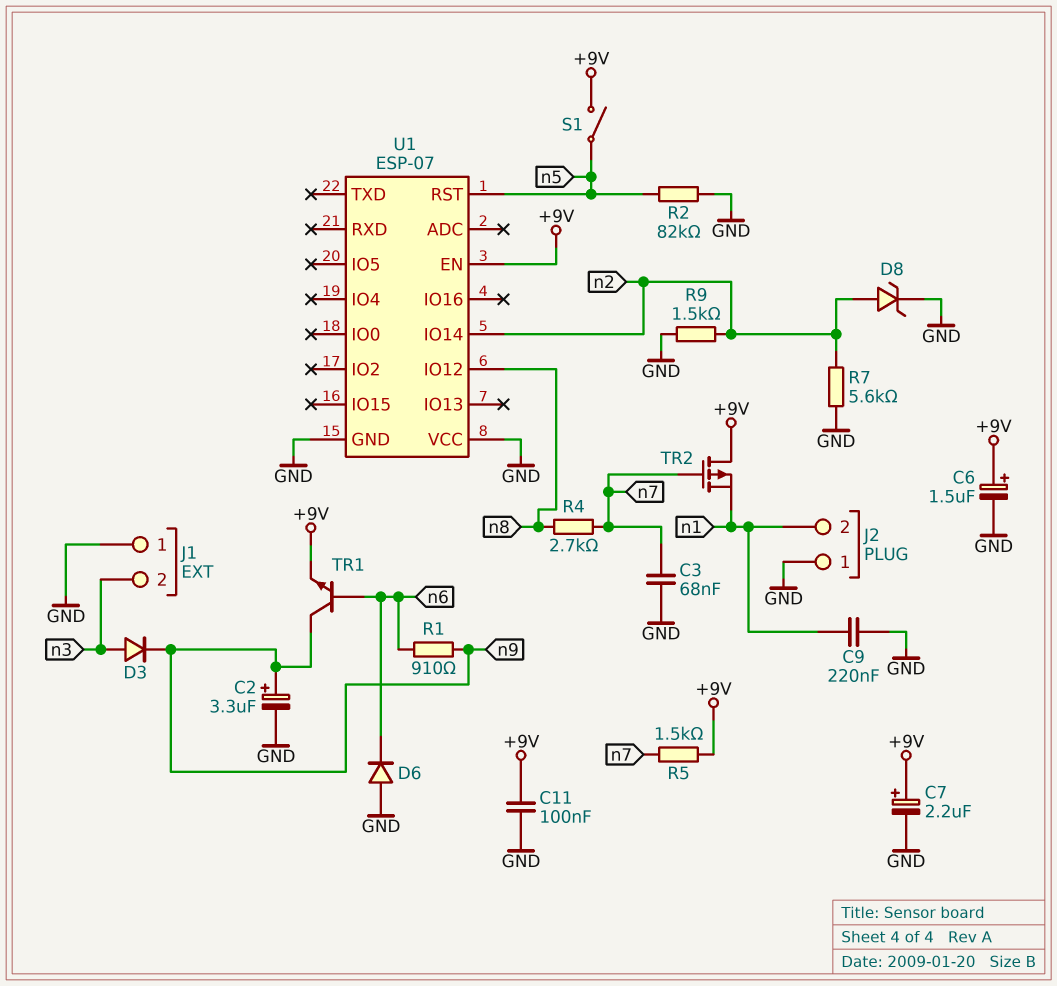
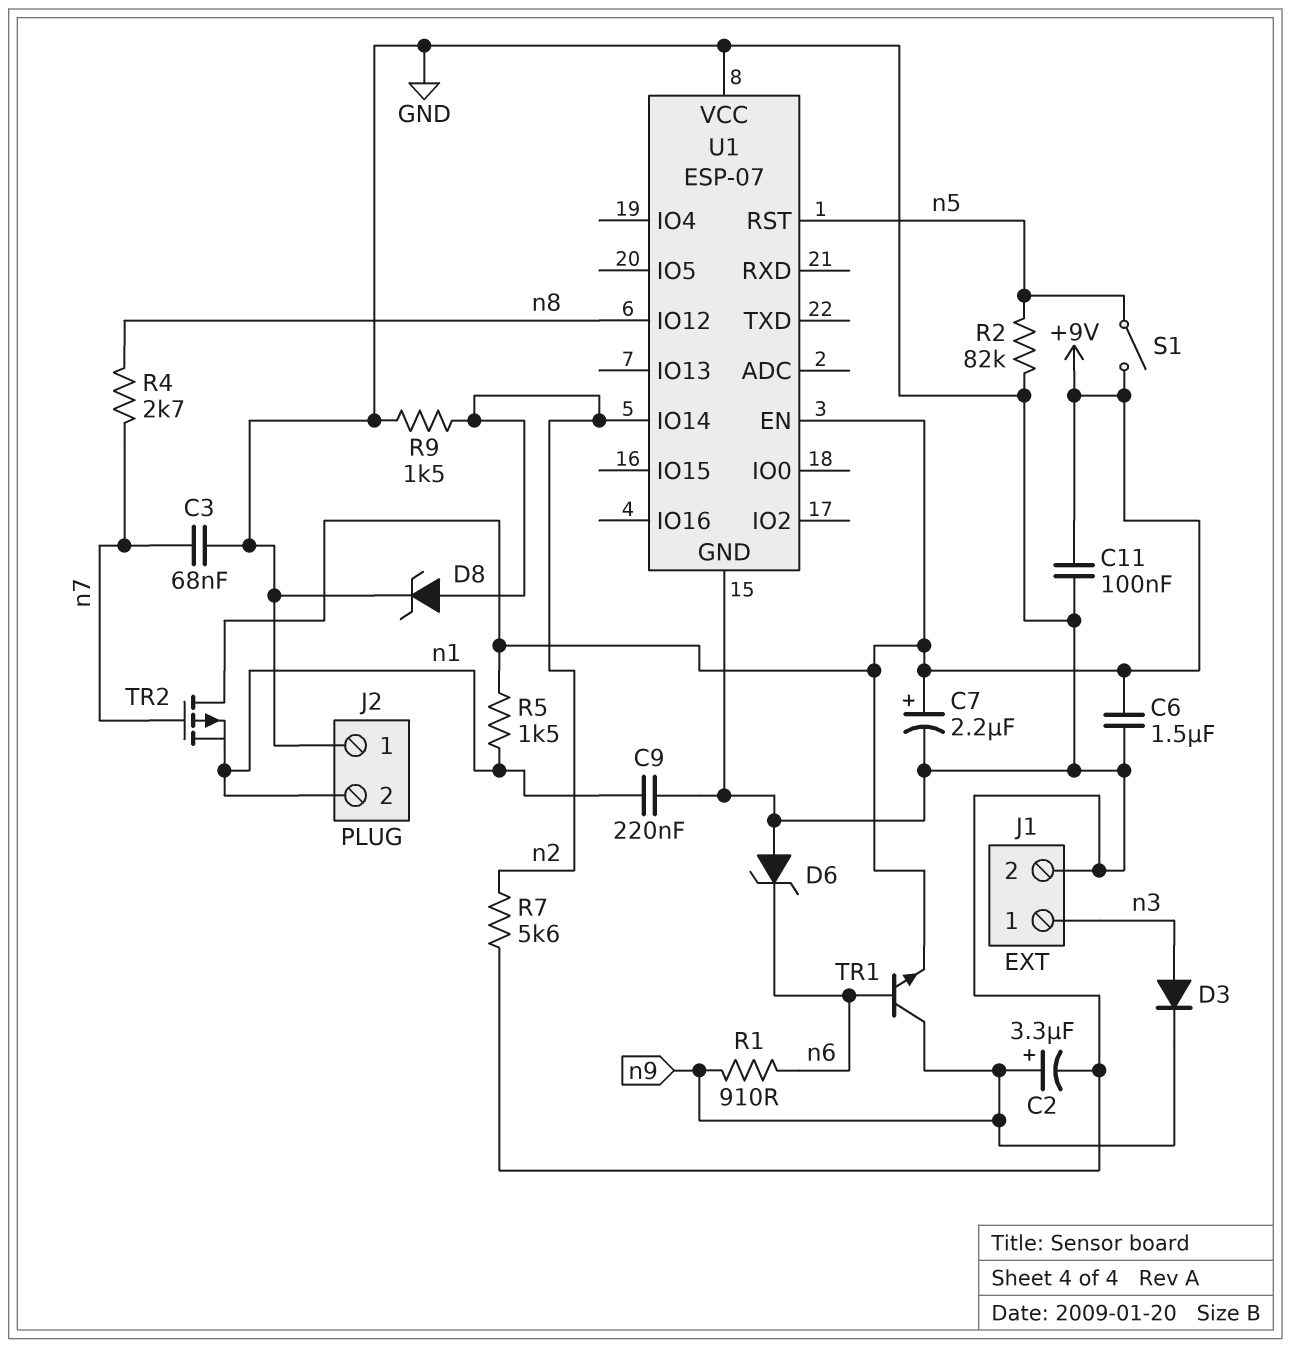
C6: 1.5uF (plus +9V, minus GND) -> 1.5uF (+9V, GND)
D6: diode (A GND, K n6) -> zener (A GND, K n6)
J1 pin 1: GND -> n3
J1 pin 2: n3 -> GND
R5: 1.5k (+9V, n7) -> 1.5k (+9V, n1)

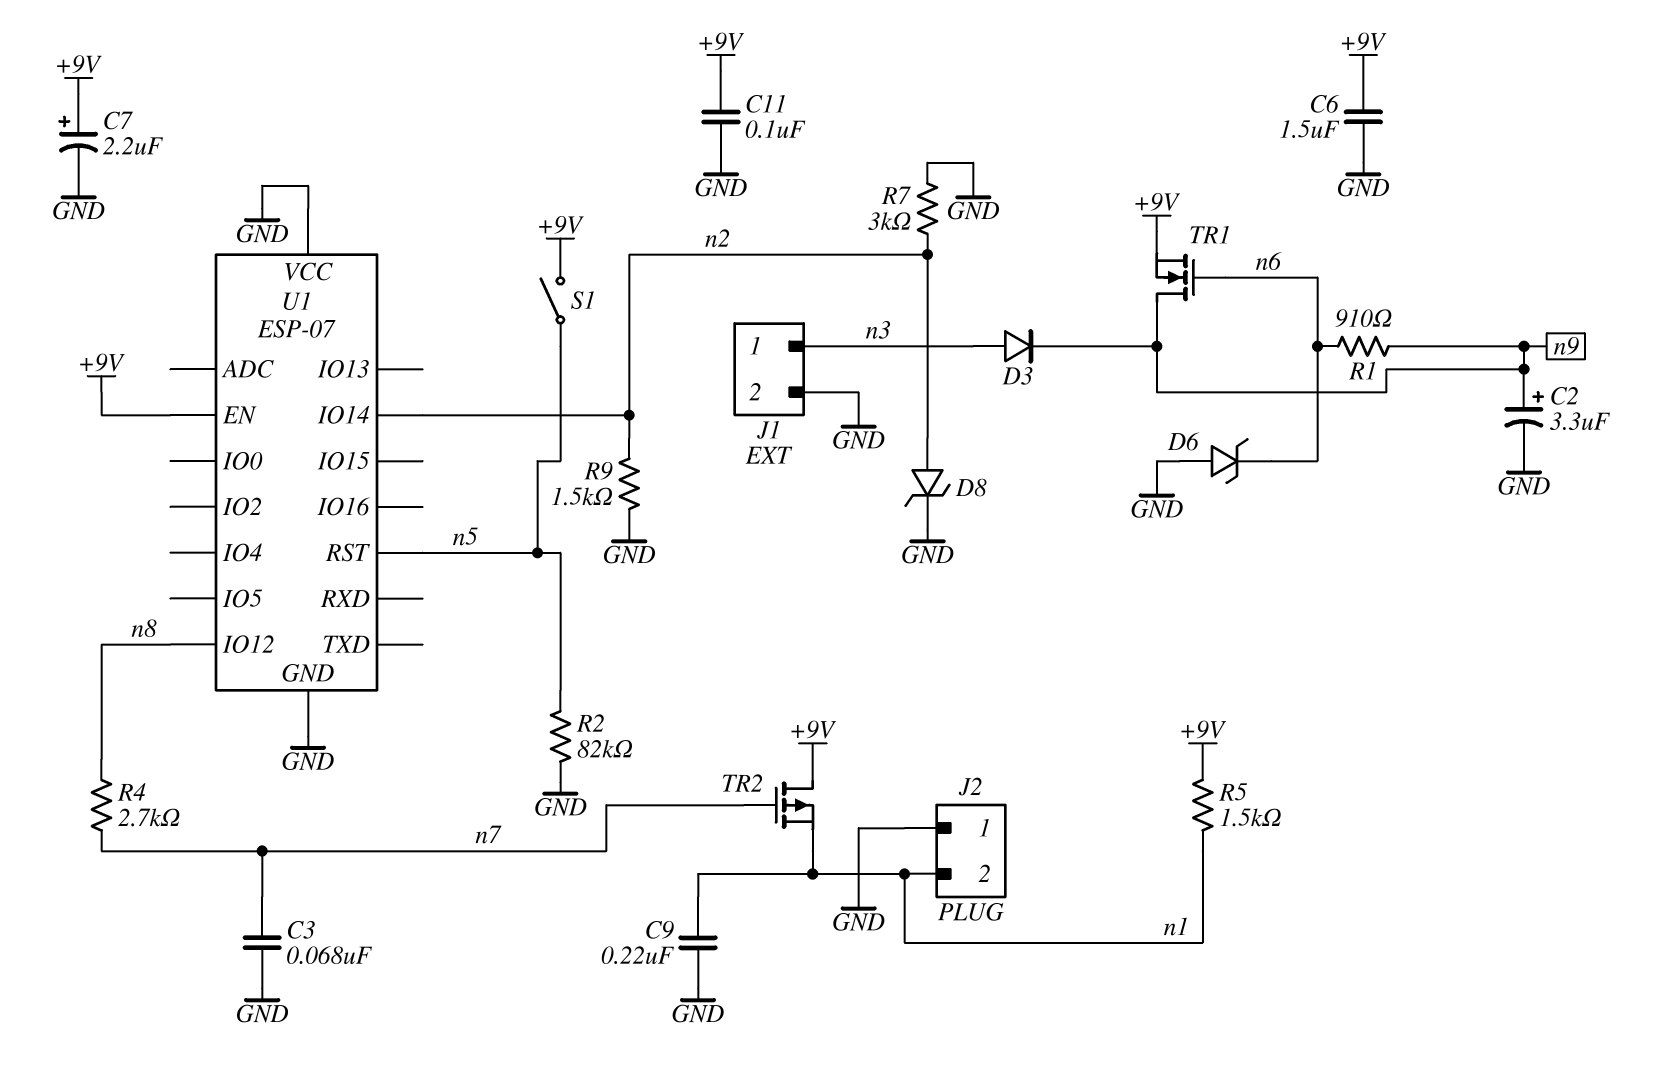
R7: 5.6k (GND, n2) -> 3k (GND, n2)
TR1: NPN (B n6, C n9, E +9V) -> NMOS (G n6, D n9, S +9V)

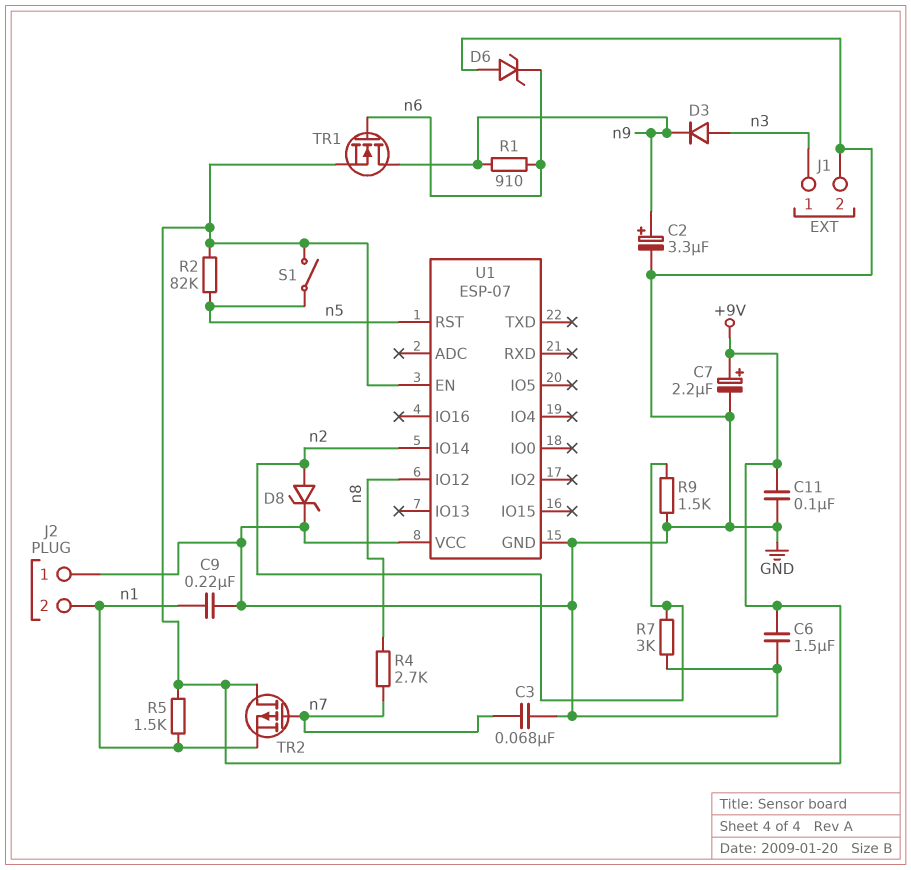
R2: 82k (GND, n5) -> 82k (+9V, n5)

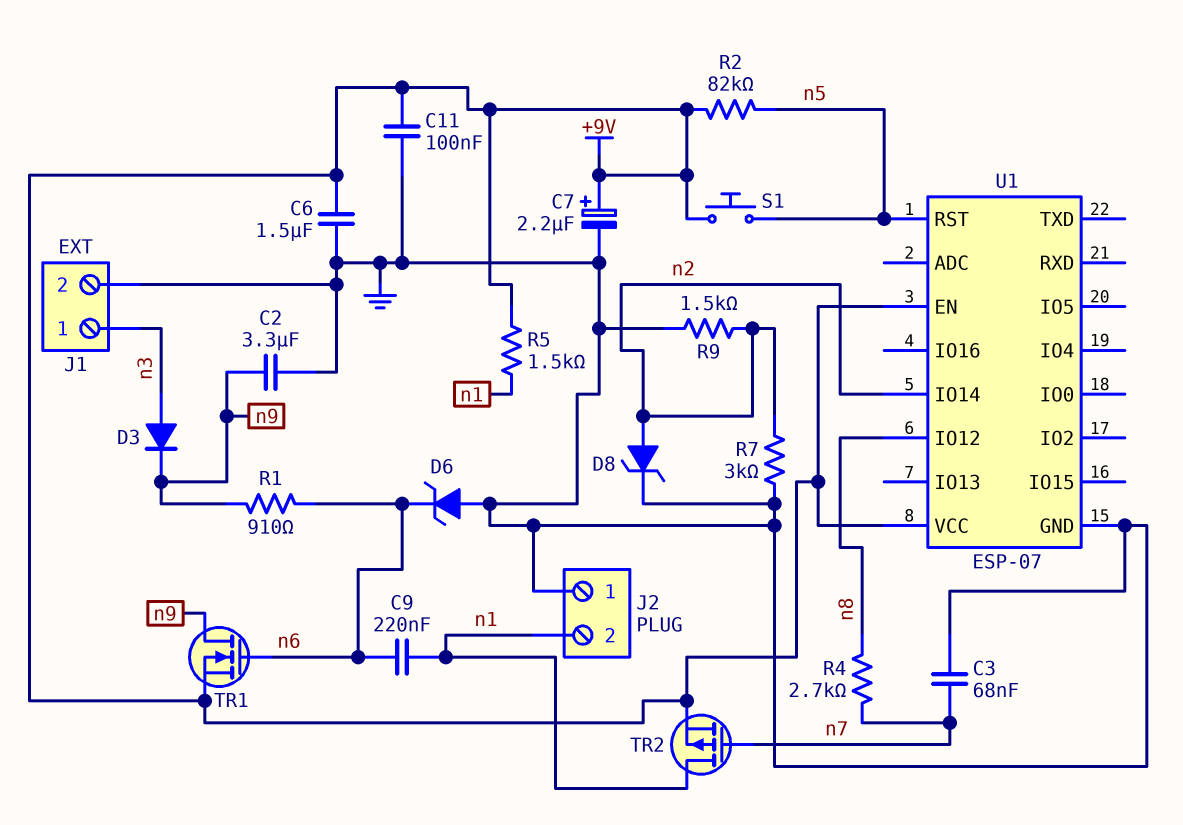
C2: 3.3uF (plus n9, minus GND) -> 3.3uF (GND, n9)
C9: 220nF (GND, n1) -> 220nF (n1, n6)
S1: switch (+9V, n5) -> button (+9V, n5)
TR2: PMOS (G n7, D +9V, S n1) -> PMOS (G n7, D n1, S +9V)
U1 pin VCC: GND -> +9V

